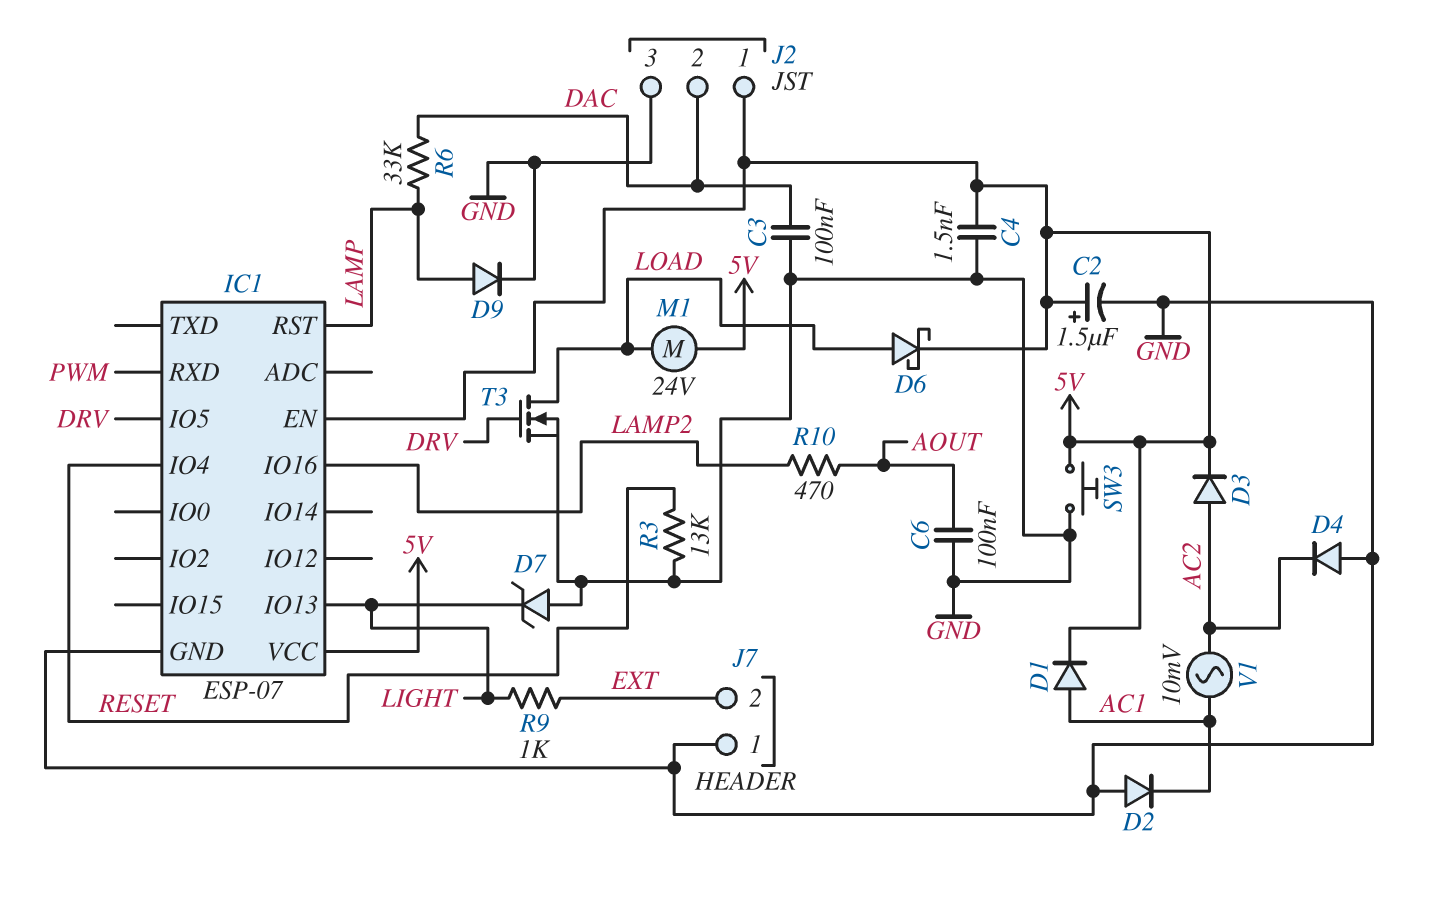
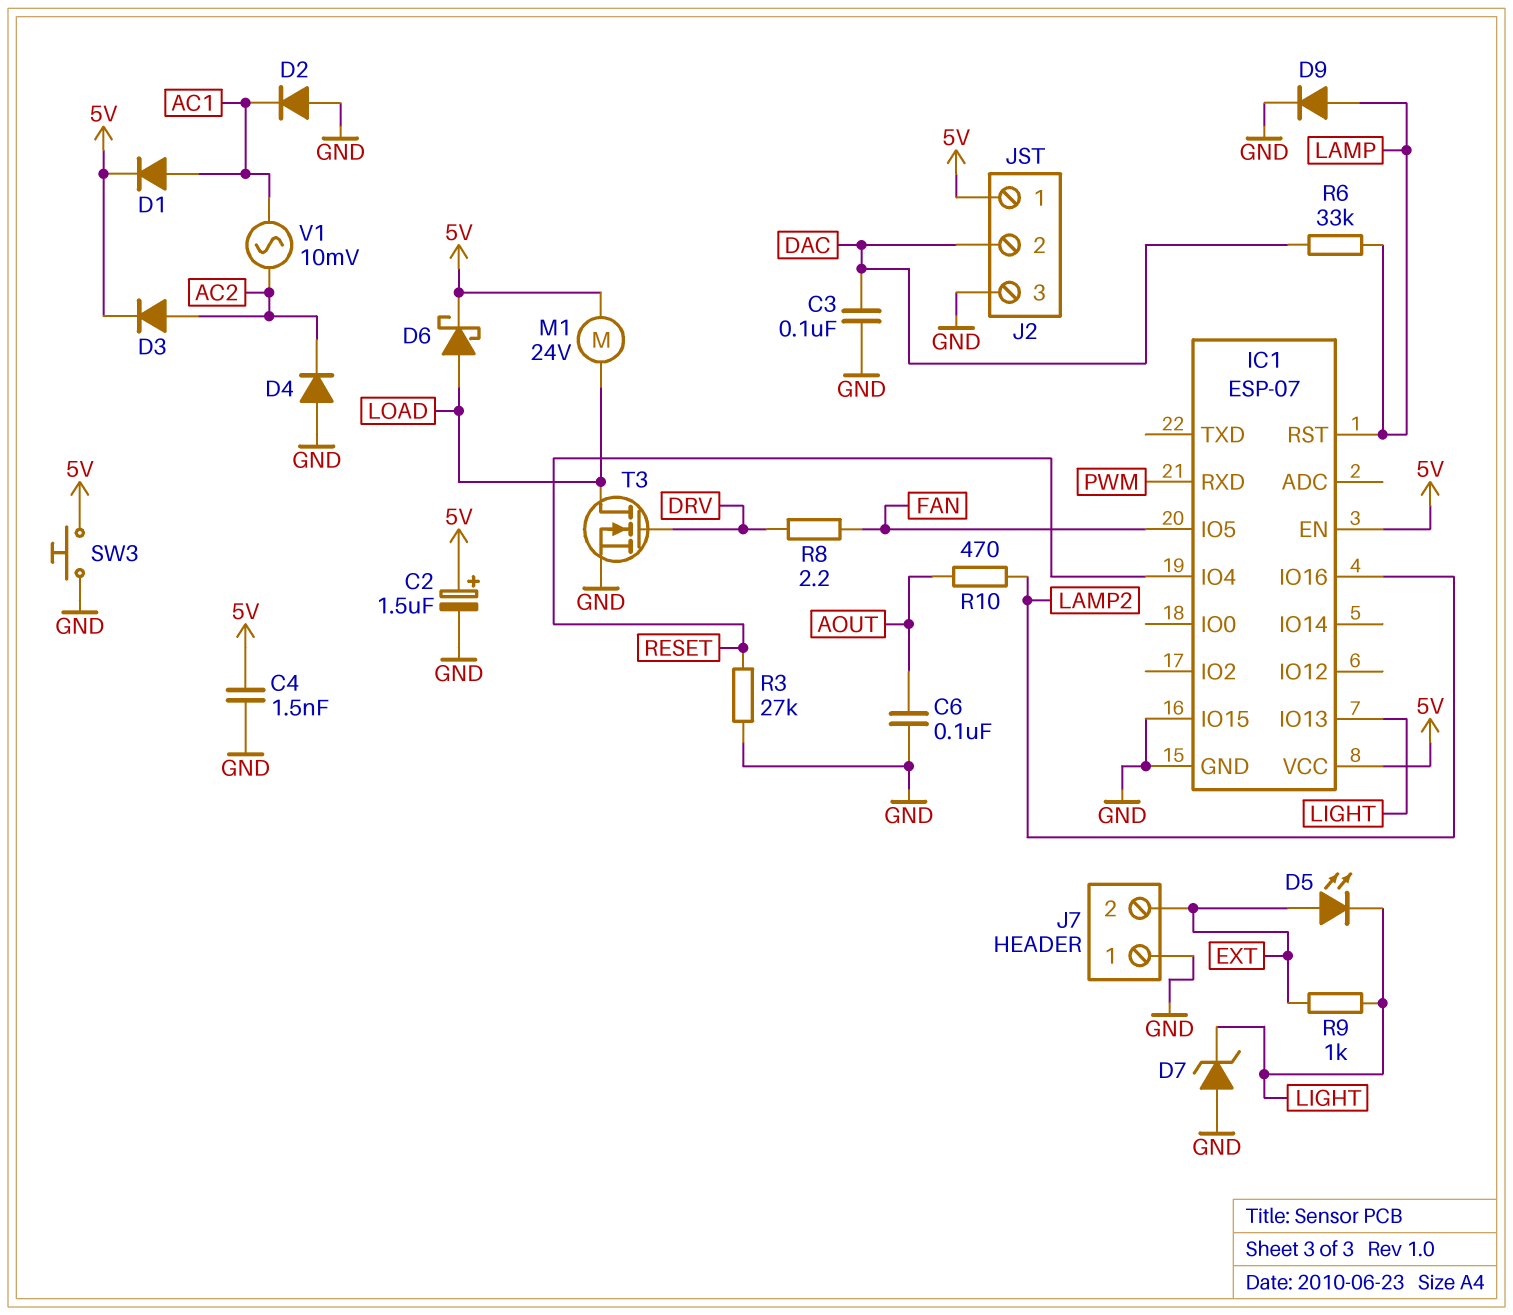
D5: none -> LED (A EXT, K LIGHT)
IC1 pin IO5: DRV -> FAN
IC1 pin IO15: none -> GND
R3: 13k (GND, RESET) -> 27k (GND, RESET)
R8: none -> 2.2 (DRV, FAN)

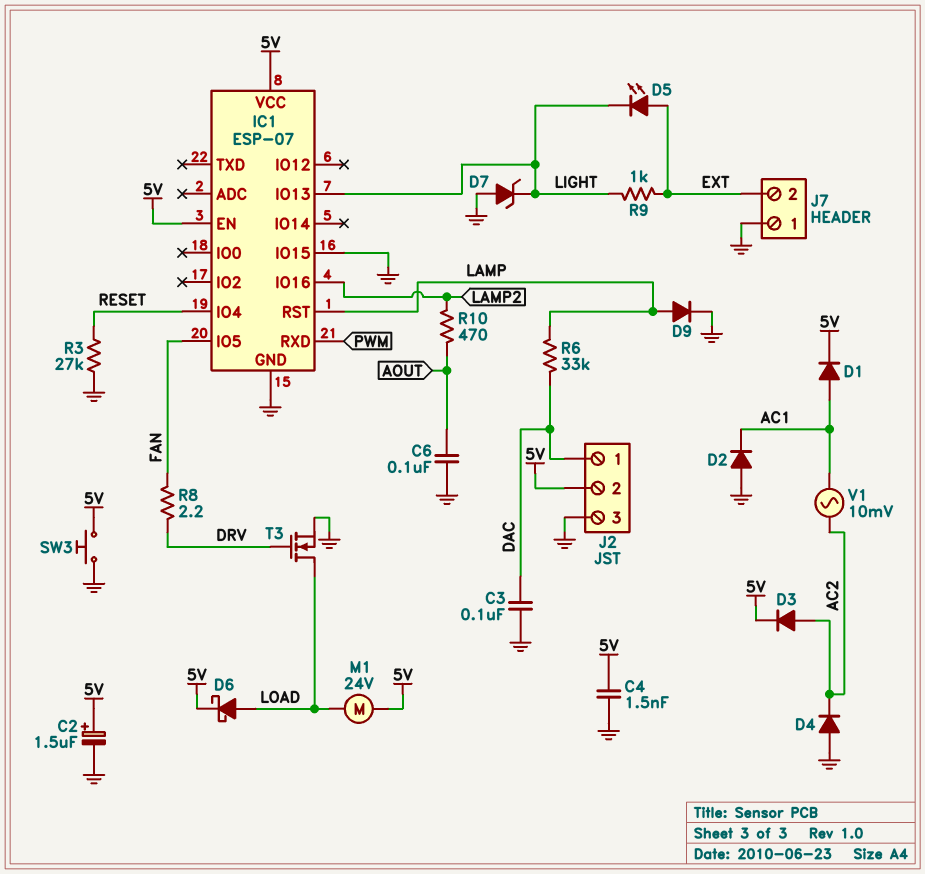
J2 pin 1: 5V -> DAC
J2 pin 2: DAC -> 5V

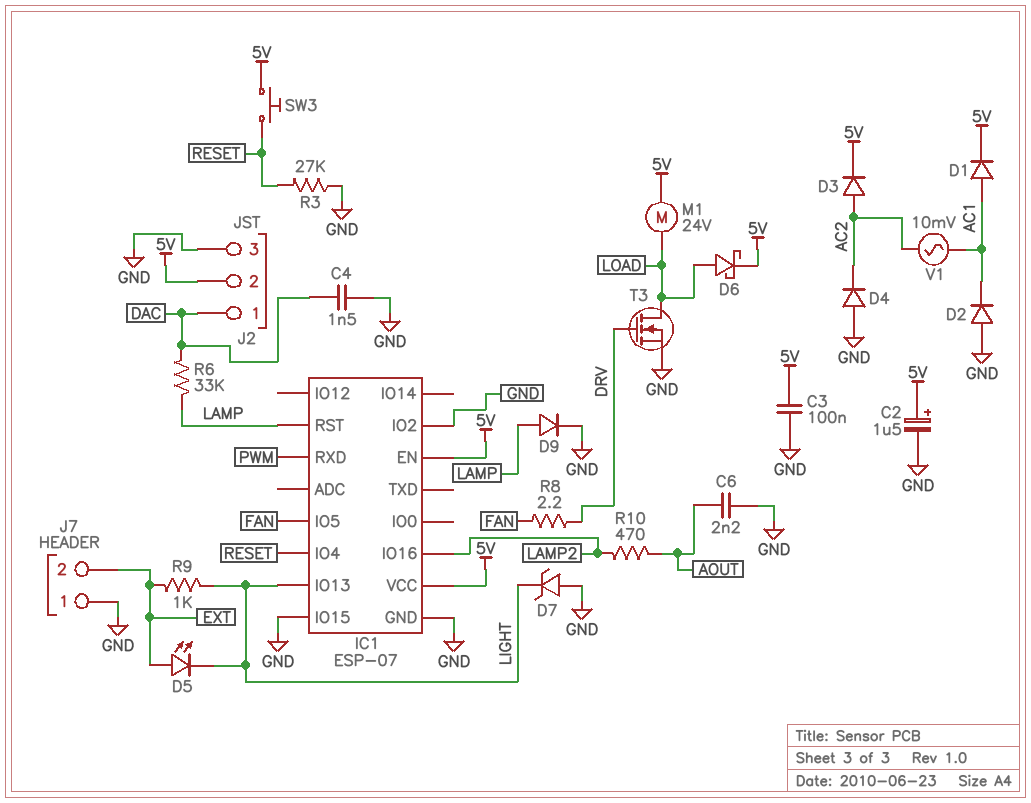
C3: 100nF (DAC, GND) -> 100nF (5V, GND)
C4: 1.5nF (5V, GND) -> 1.5nF (DAC, GND)
C6: 100nF (AOUT, GND) -> 2.2nF (AOUT, GND)
IC1 pin IO2: none -> GND
SW3: button (5V, GND) -> button (5V, RESET)

